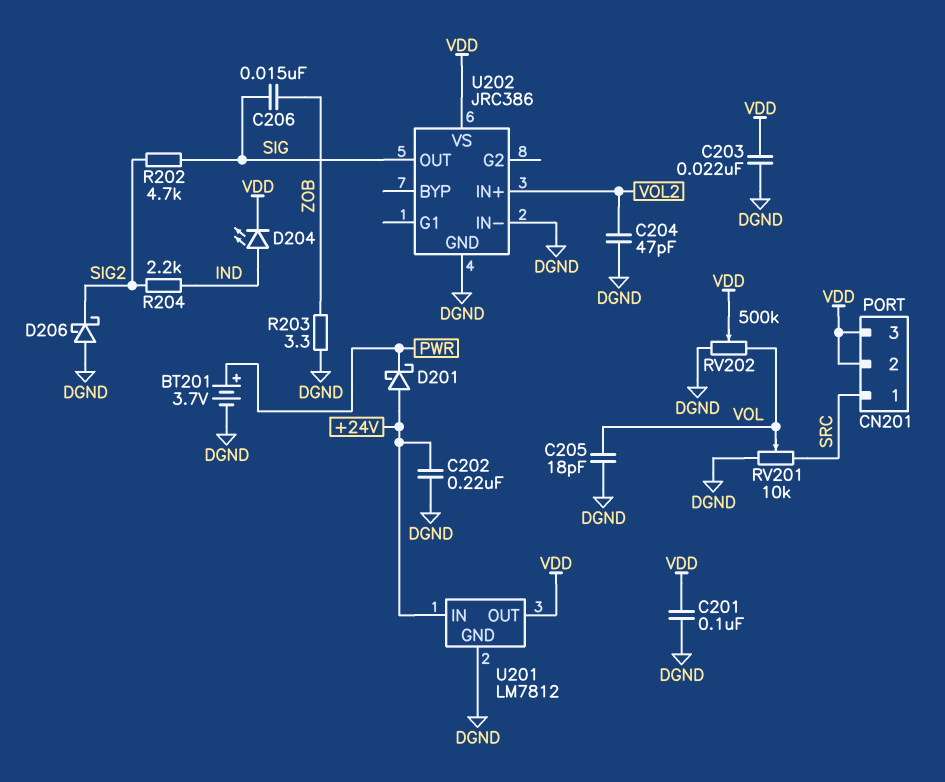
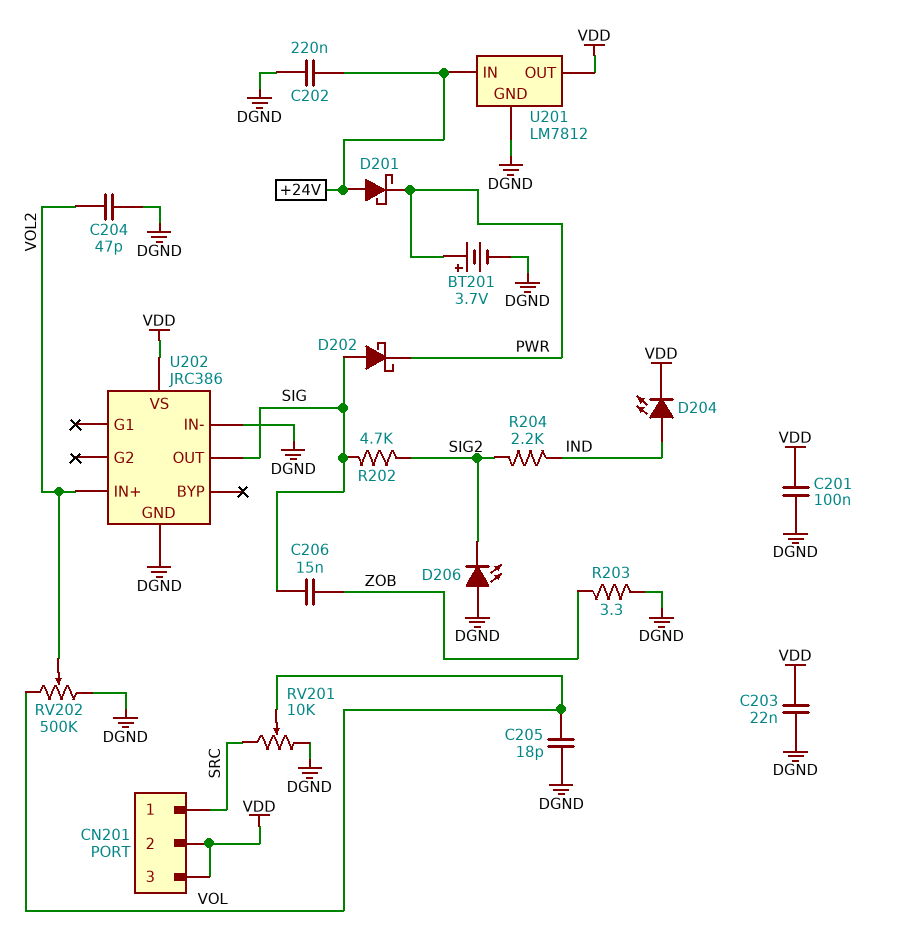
D202: none -> schottky (A SIG, K PWR)
D206: schottky (A DGND, K SIG2) -> LED (A DGND, K SIG2)
RV202: 500k (DGND, VOL, wiper VDD) -> 500k (DGND, VOL, wiper VOL2)

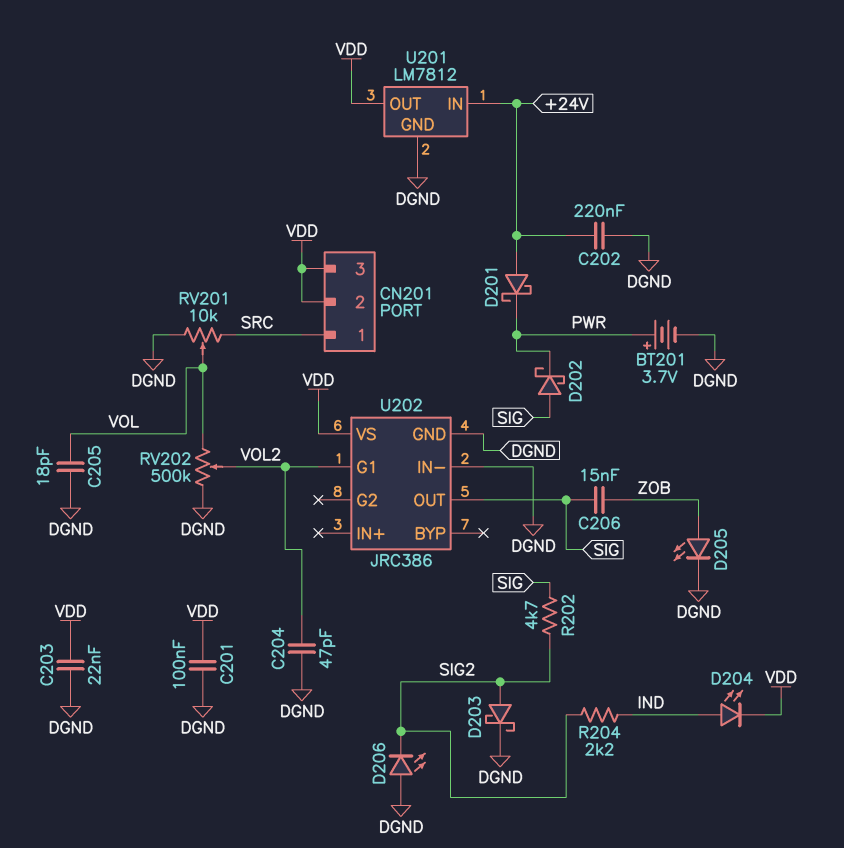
D203: none -> schottky (A SIG2, K DGND)
D205: none -> LED (A ZOB, K DGND)
R203: 3.3 (DGND, ZOB) -> none
U202 pin G1: none -> VOL2
U202 pin IN+: VOL2 -> none

